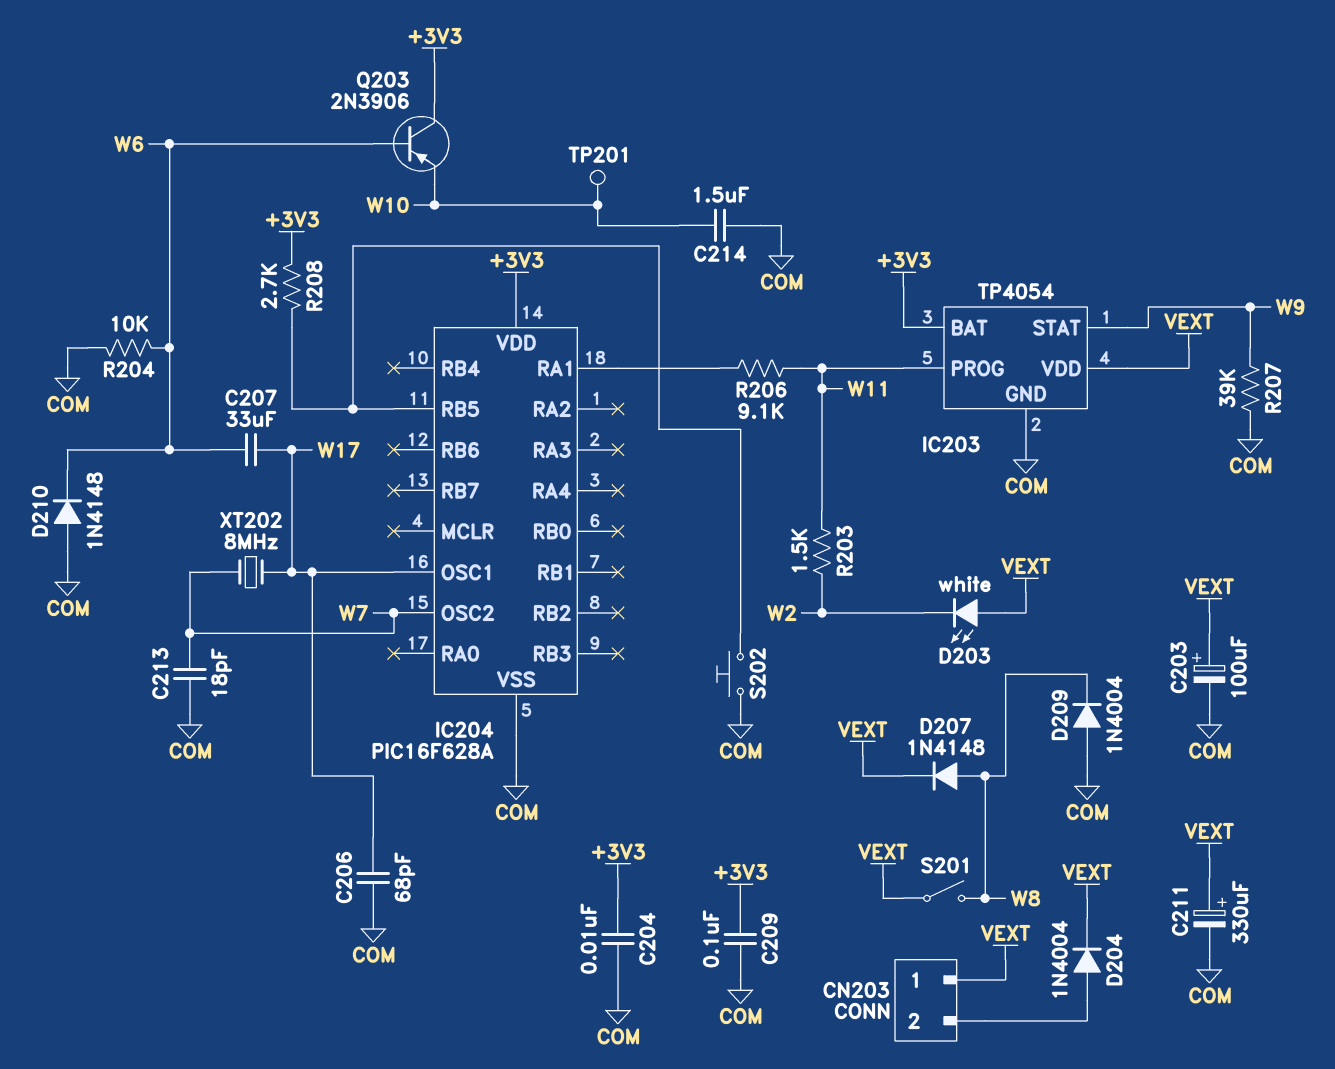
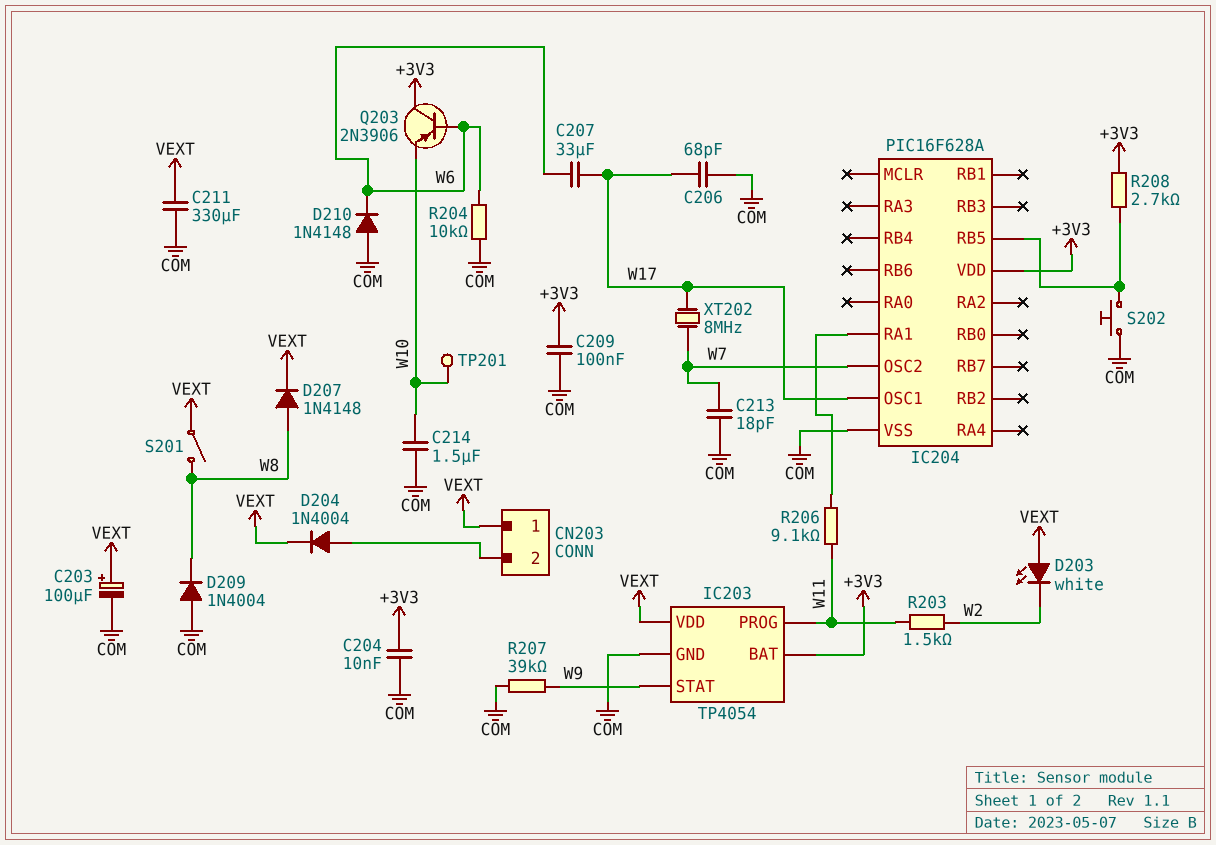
C211: 330uF (plus VEXT, minus COM) -> 330uF (COM, VEXT)

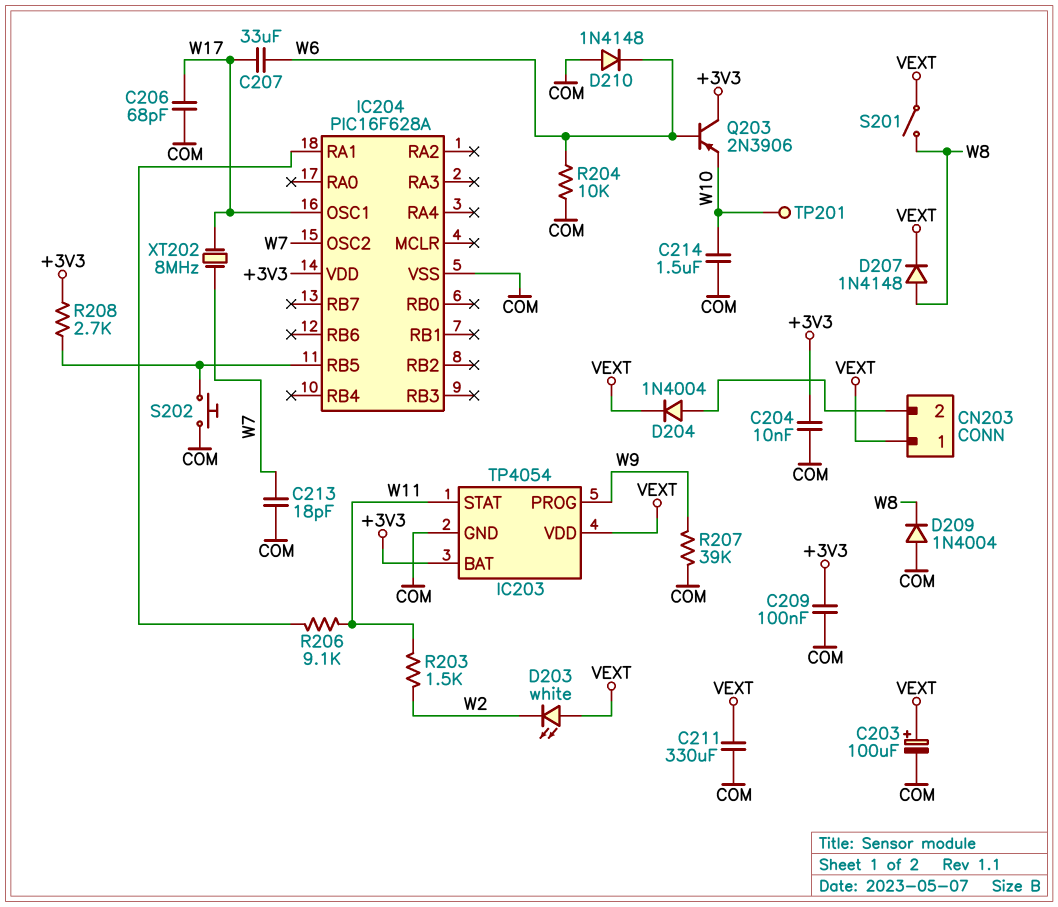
IC203 pin PROG: W11 -> W9
IC203 pin STAT: W9 -> W11

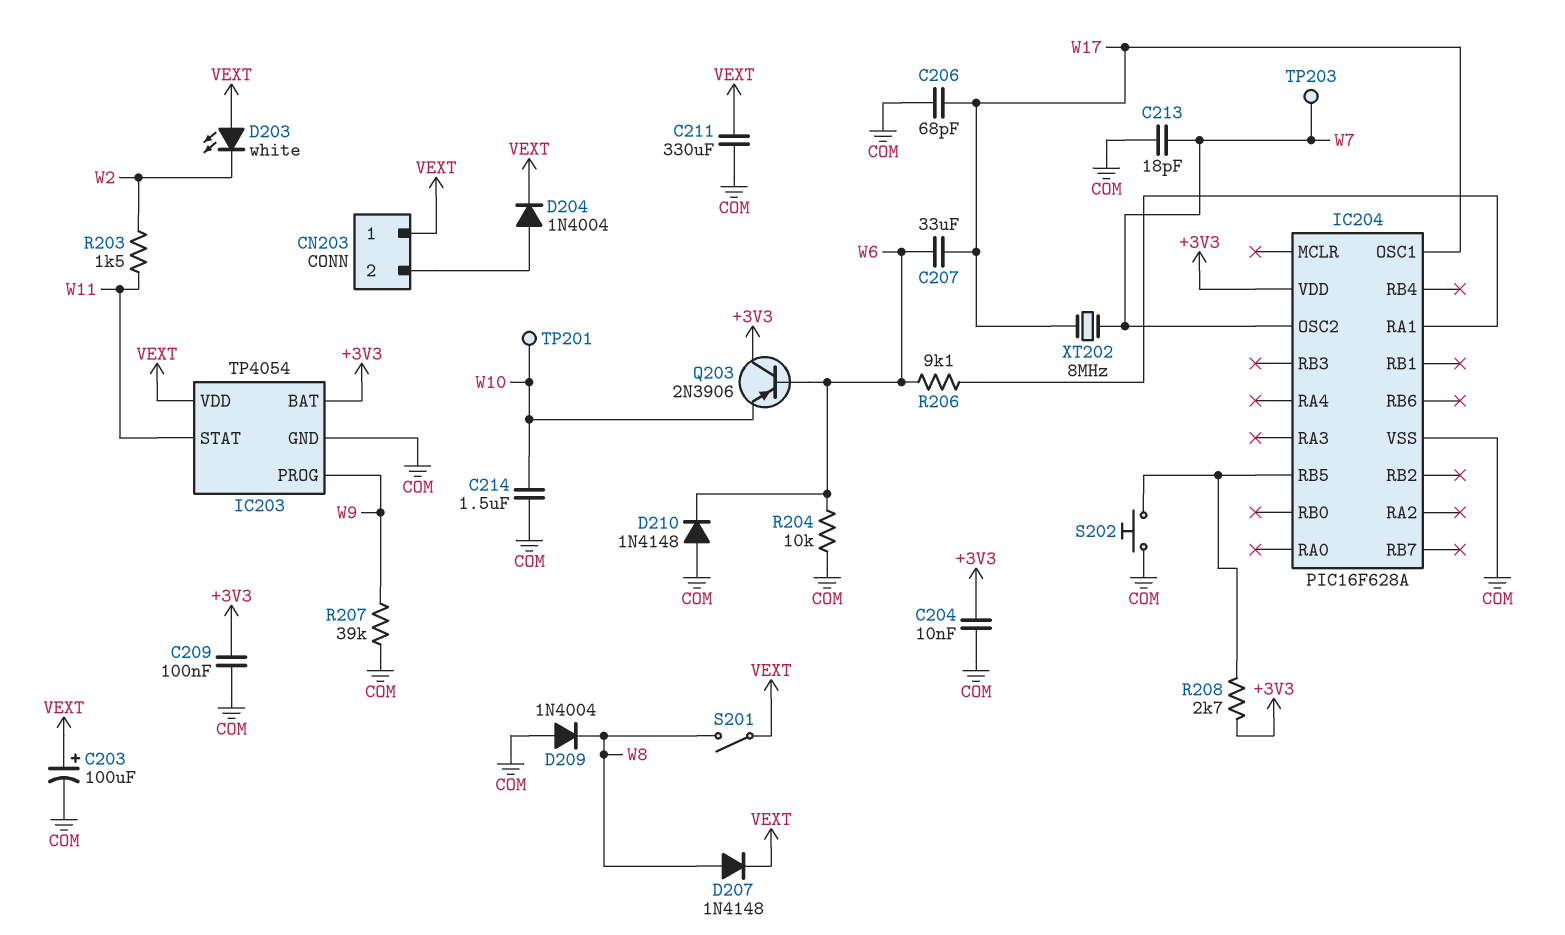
R206: 9.1k (IC204/RA1, W11) -> 9.1k (IC204/RA1, W6)
TP203: none -> test point (W7)

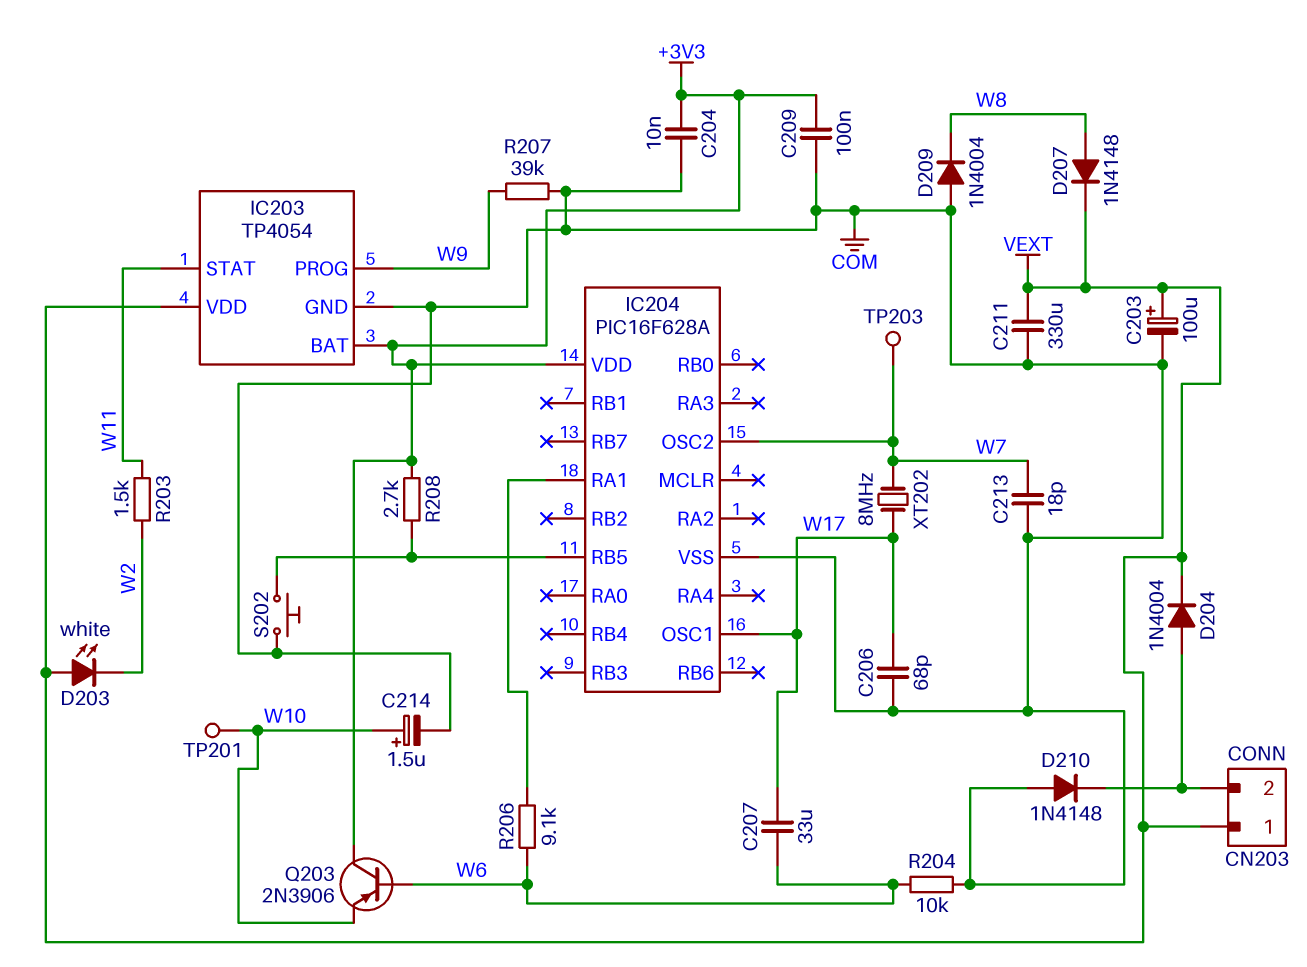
C214: 1.5uF (COM, W10) -> 1.5uF (plus W10, minus COM)
D210: diode 1N4148 (A COM, K W6) -> diode 1N4148 (A COM, K CN203/2)
S201: switch (VEXT, W8) -> none

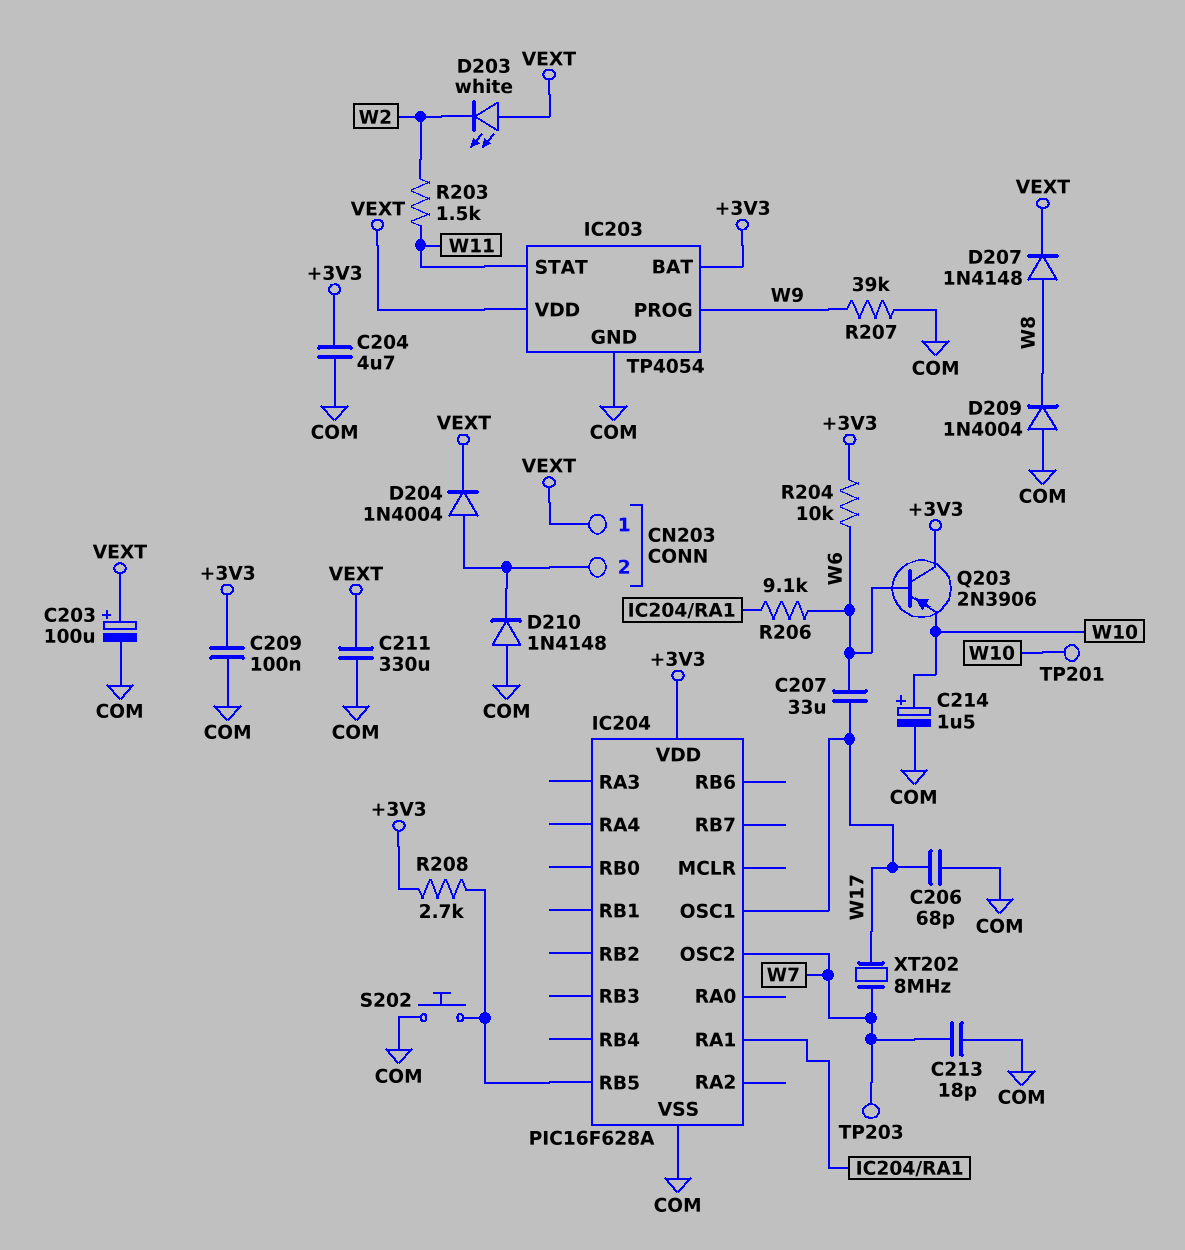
C204: 10nF (+3V3, COM) -> 4.7uF (+3V3, COM)
R204: 10k (COM, W6) -> 10k (+3V3, W6)

